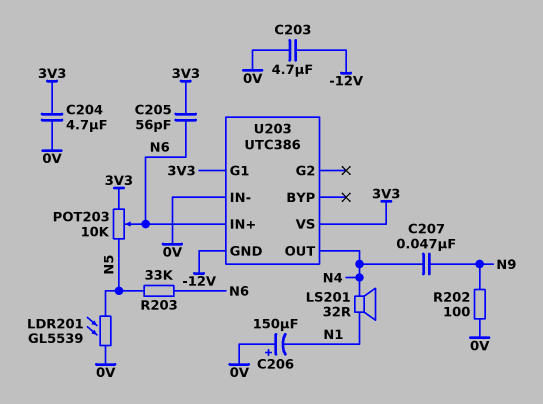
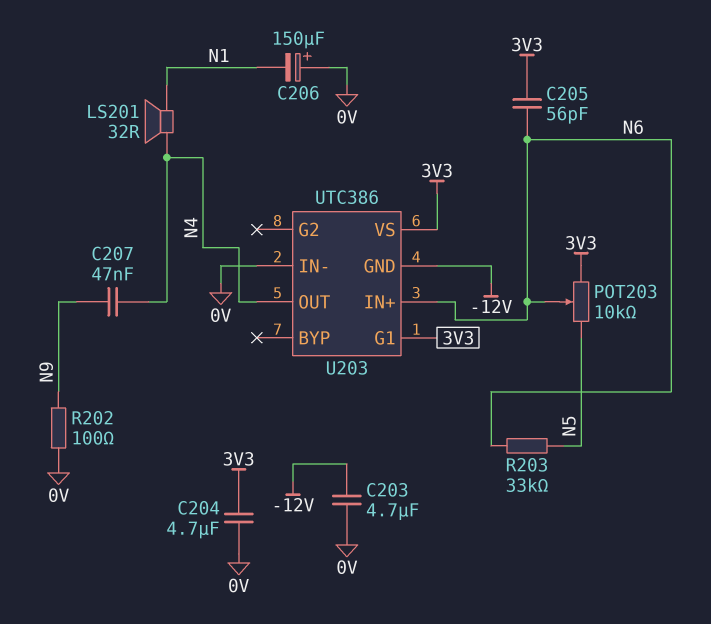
LDR201: GL5539 (0V, N5) -> none

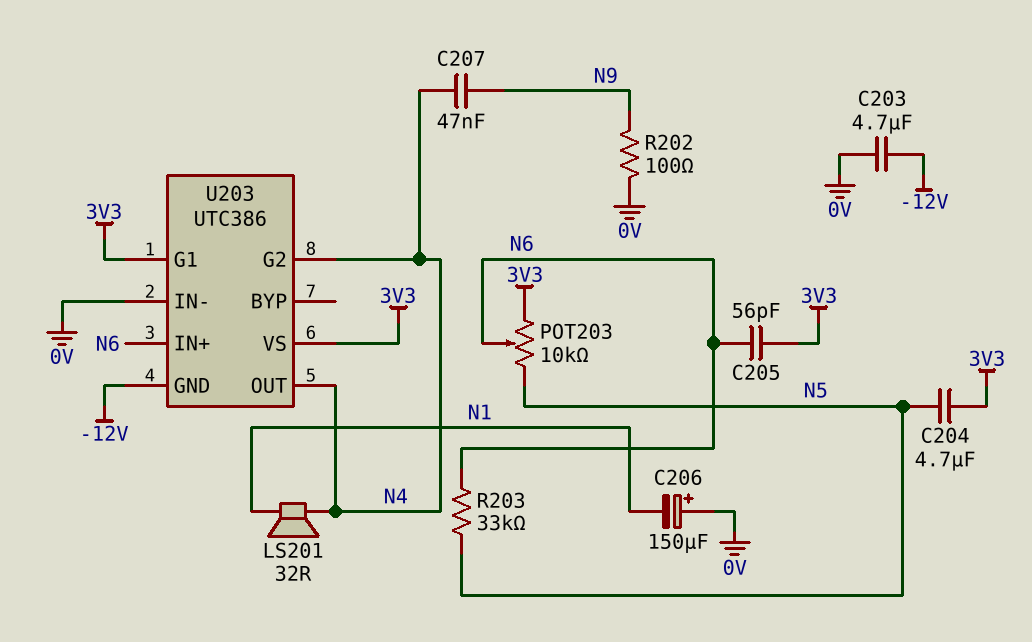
C204: 4.7uF (0V, 3V3) -> 4.7uF (3V3, N5)
U203 pin G2: none -> N4

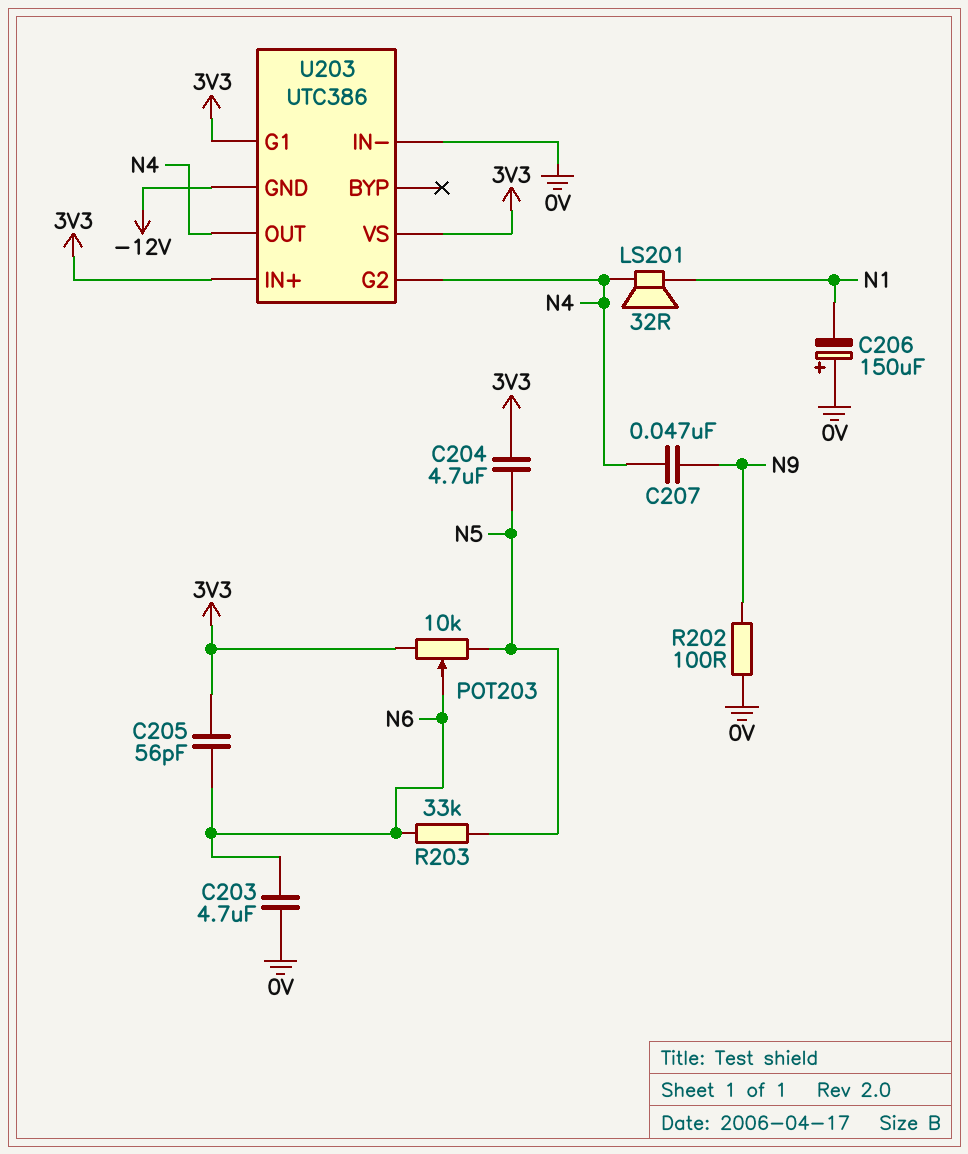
C203: 4.7uF (-12V, 0V) -> 4.7uF (0V, N6)
U203 pin IN+: N6 -> 3V3

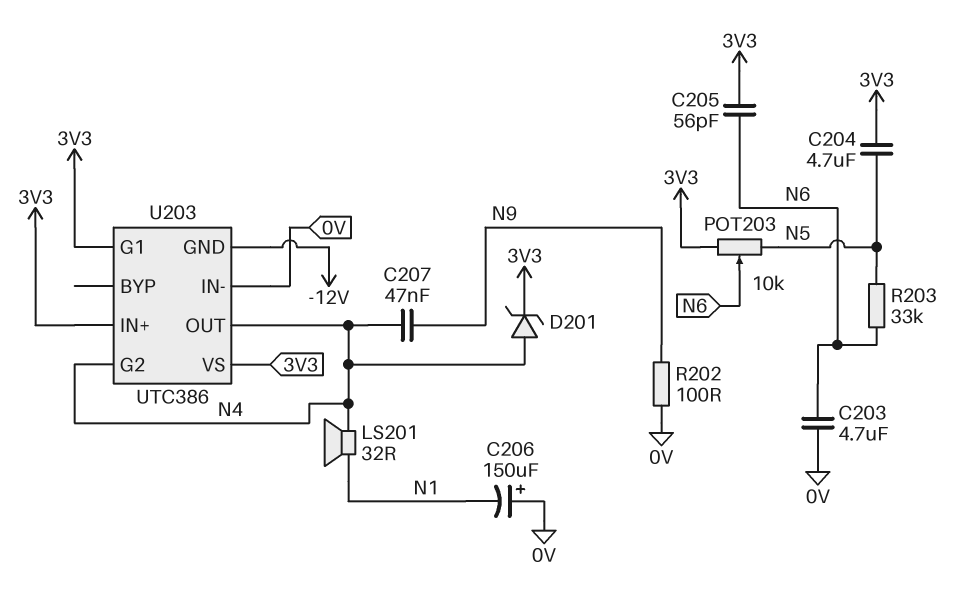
D201: none -> zener (A N4, K 3V3)

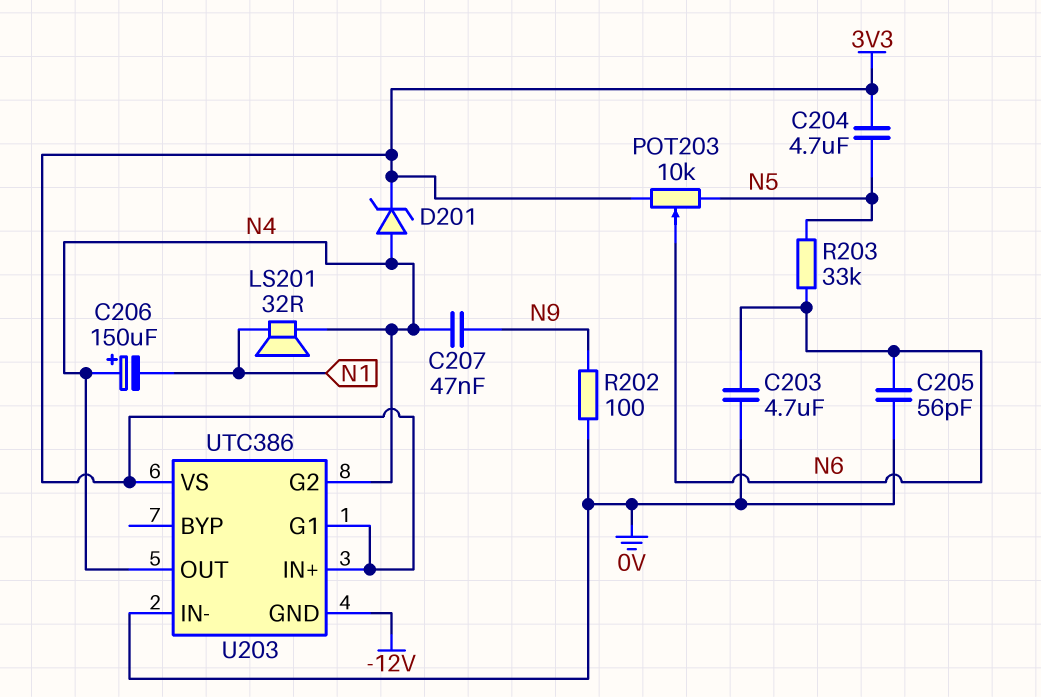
C205: 56pF (3V3, N6) -> 56pF (0V, N6)
C206: 150uF (plus 0V, minus N1) -> 150uF (plus N4, minus N1)

